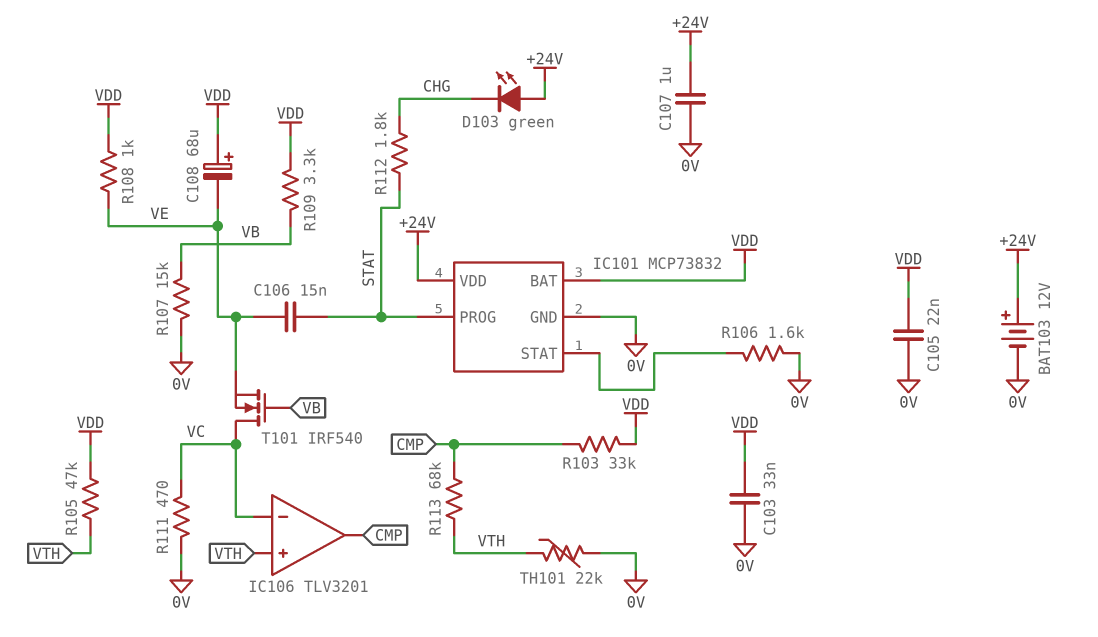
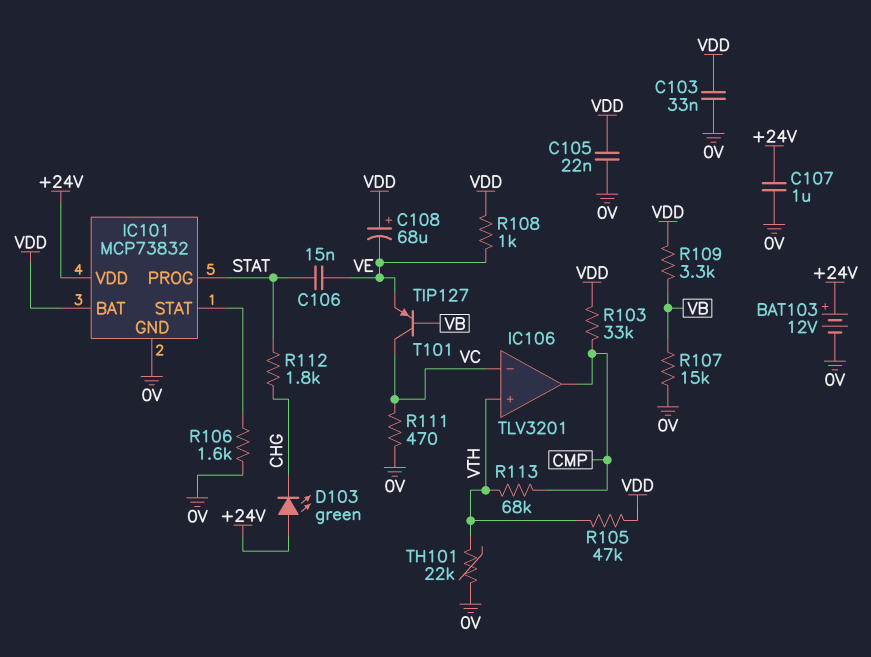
T101: NMOS IRF540 (G VB, D VC, S VE) -> PNP TIP127 (B VB, C VC, E VE)

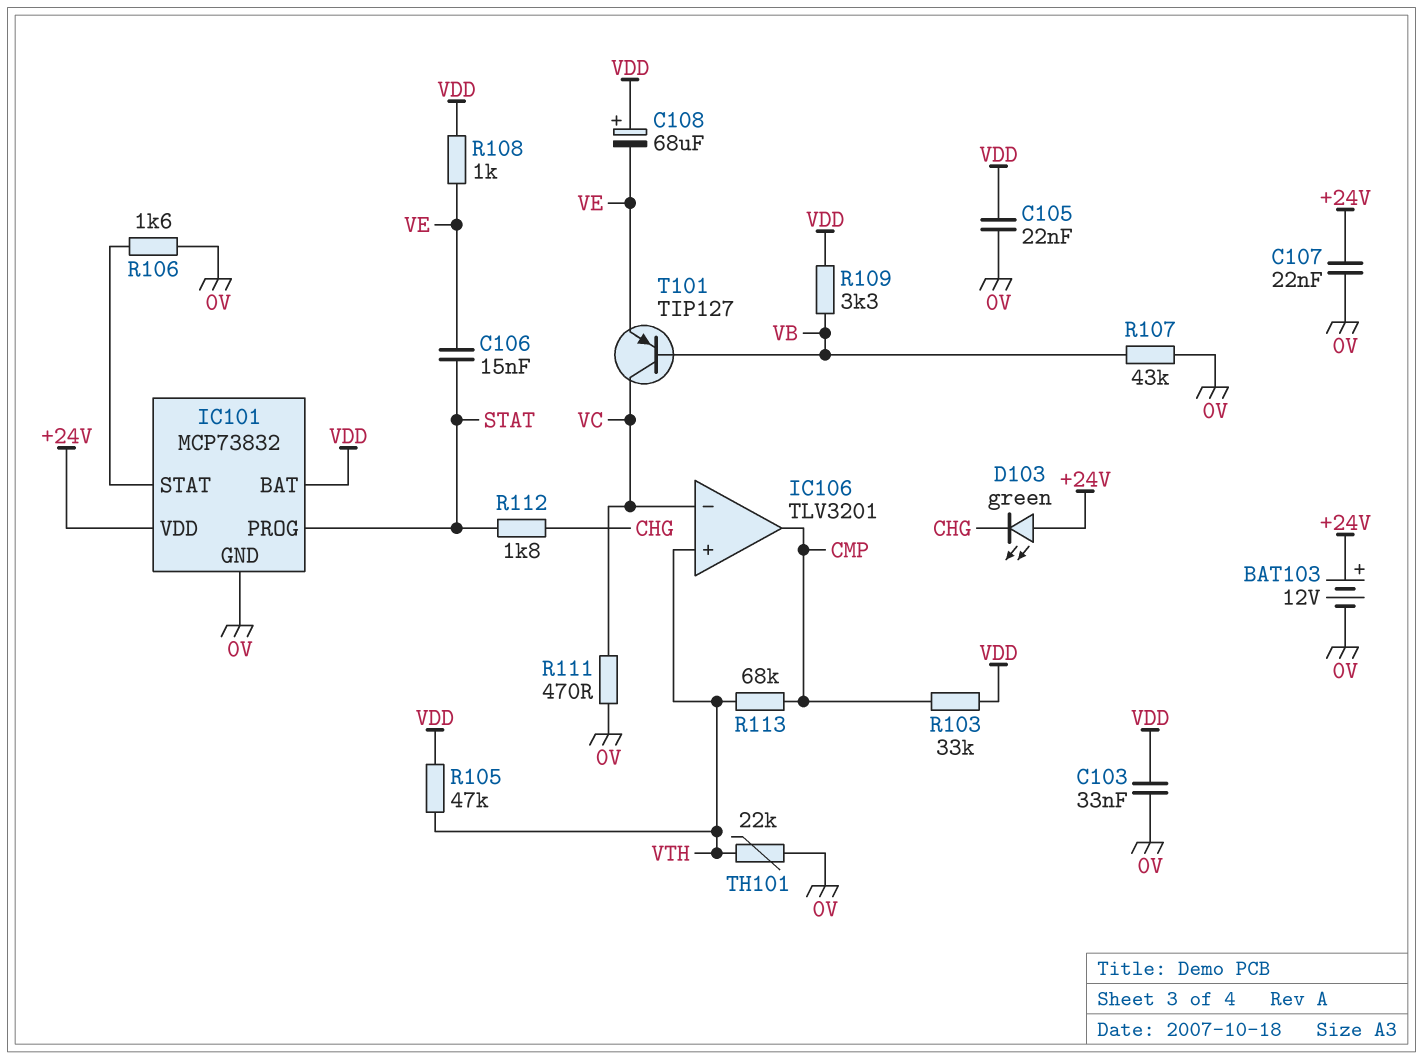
C107: 1uF (+24V, 0V) -> 22nF (+24V, 0V)
R107: 15k (0V, VB) -> 43k (0V, VB)

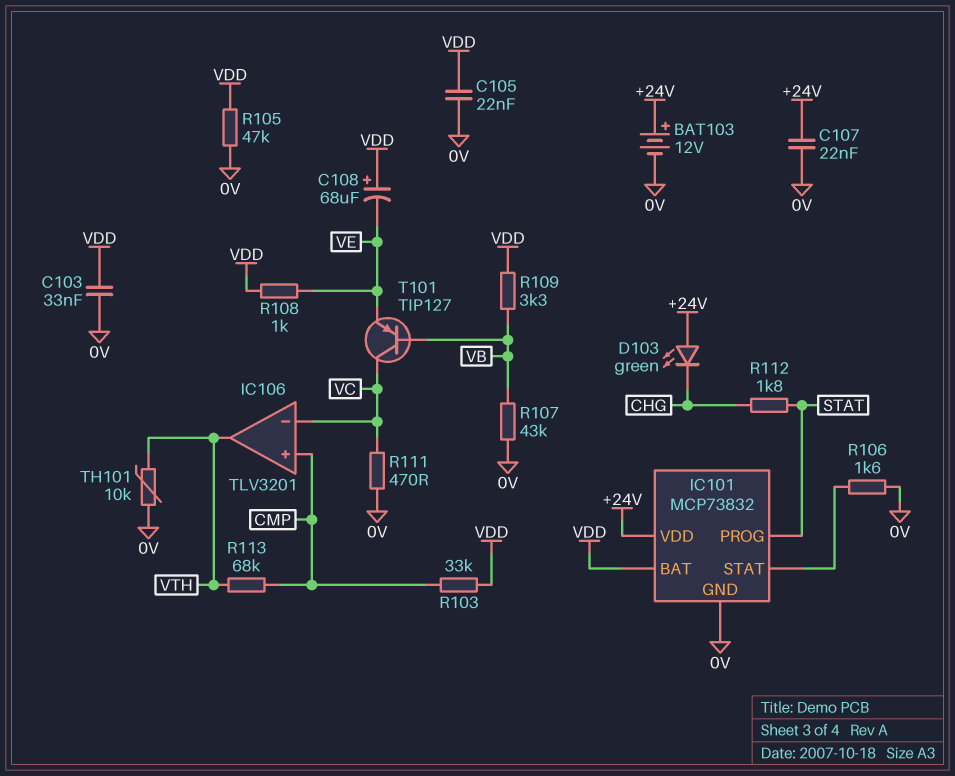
C106: 15nF (STAT, VE) -> none
IC106 pin in+: VTH -> CMP
IC106 pin out: CMP -> VTH
R105: 47k (VDD, VTH) -> 47k (0V, VDD)
TH101: 22k (0V, VTH) -> 10k (0V, VTH)

